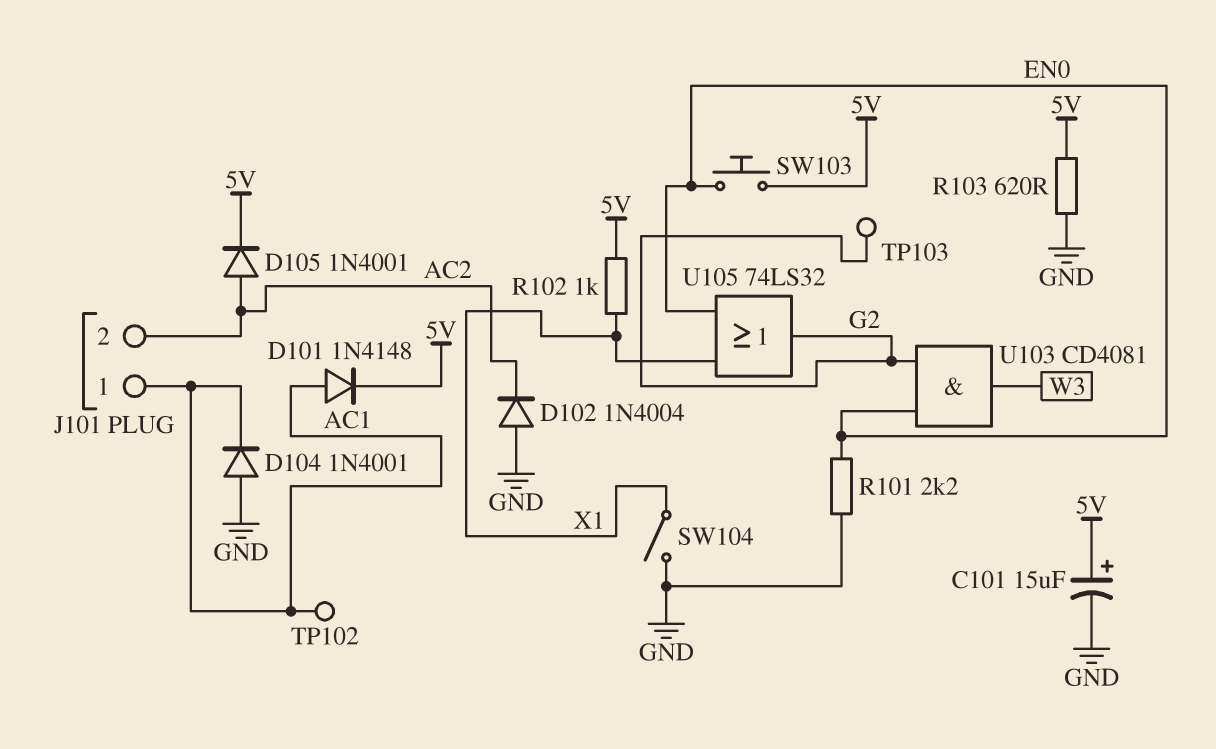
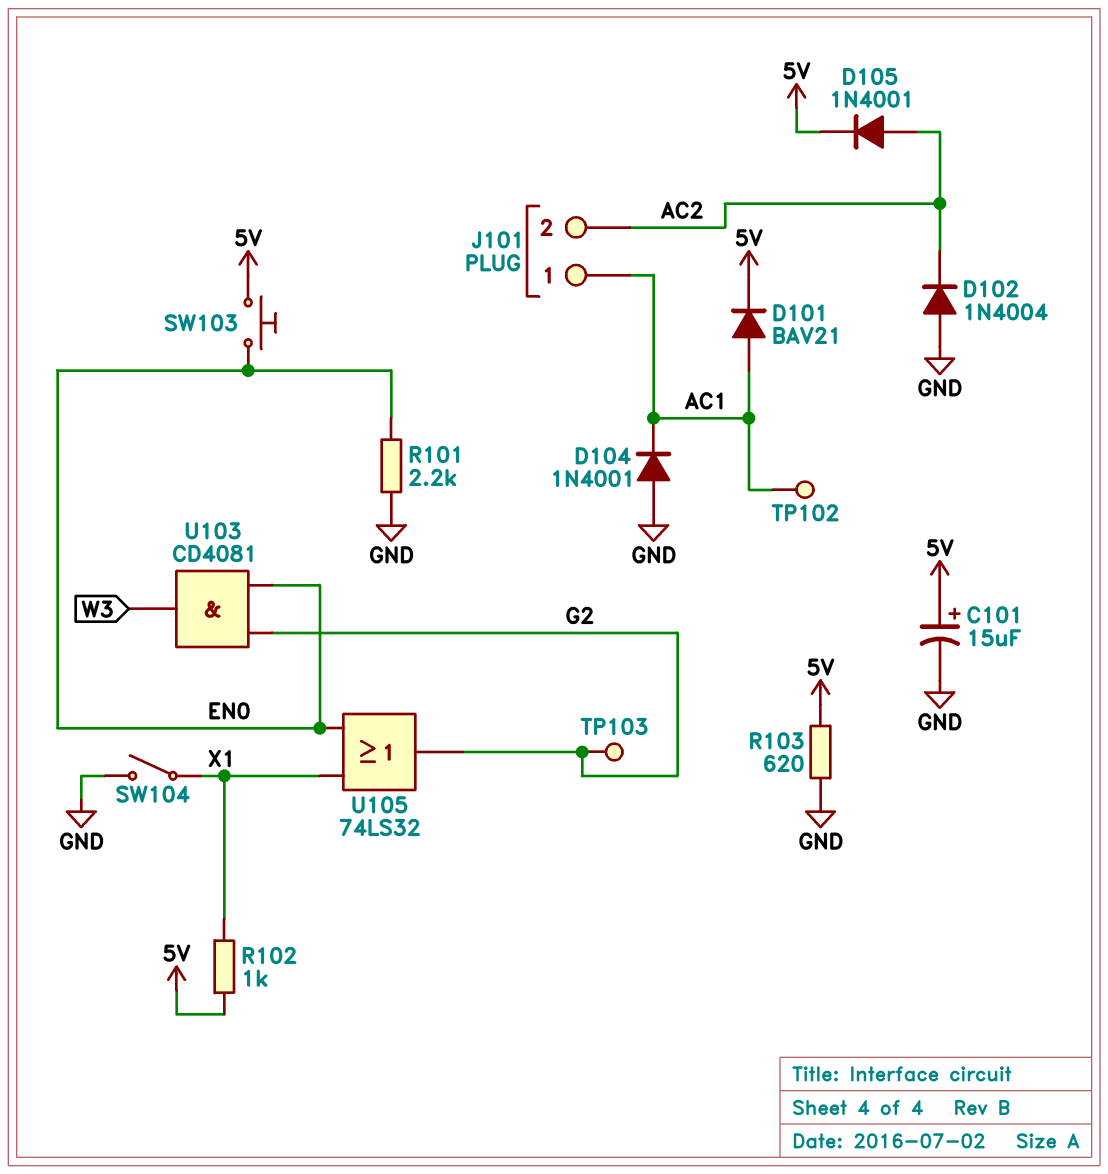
D101: diode 1N4148 (A AC1, K 5V) -> diode BAV21 (A AC1, K 5V)

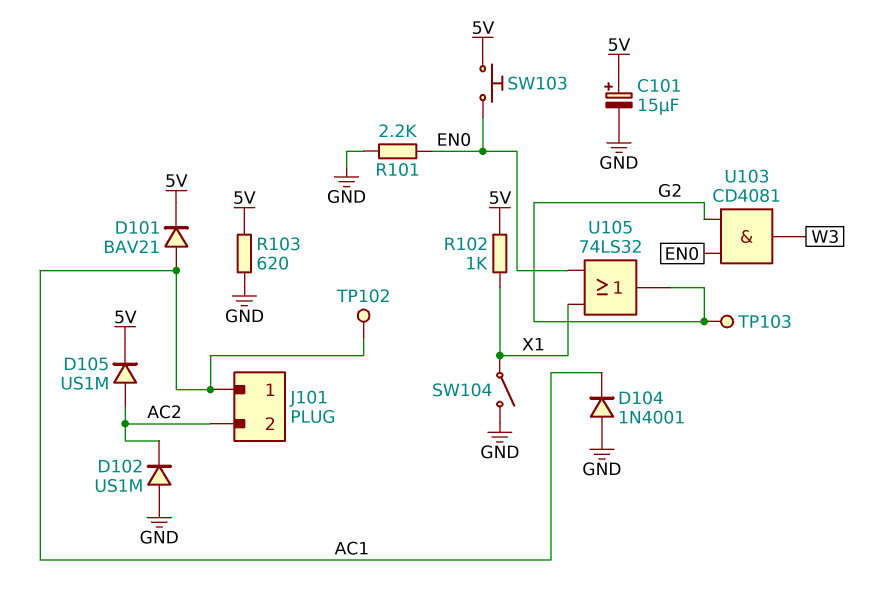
D102: diode 1N4004 (A GND, K AC2) -> diode US1M (A GND, K AC2)
D105: diode 1N4001 (A AC2, K 5V) -> diode US1M (A AC2, K 5V)

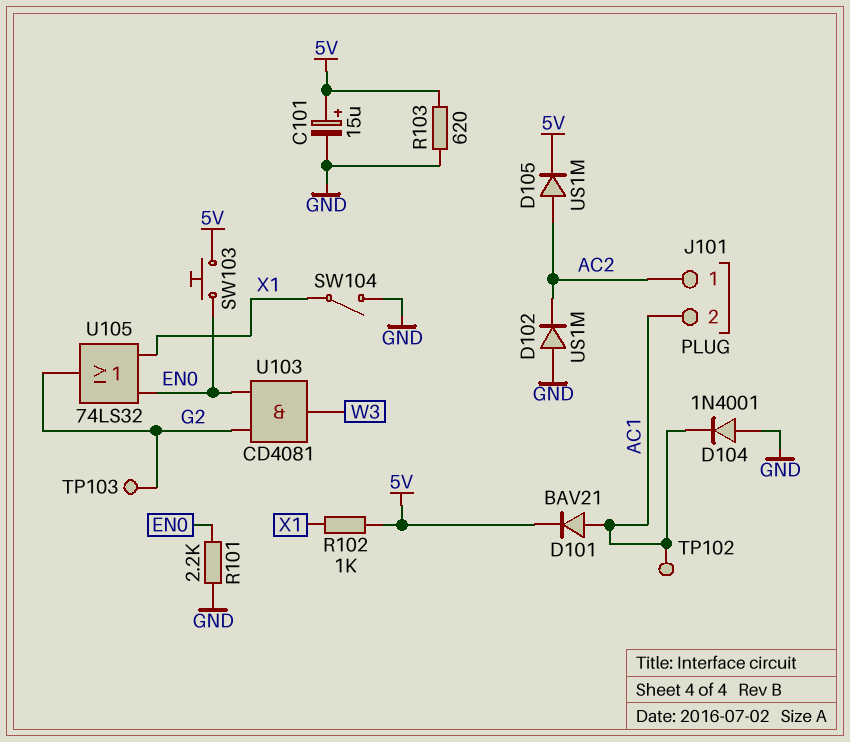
J101 pin 1: AC1 -> AC2
J101 pin 2: AC2 -> AC1

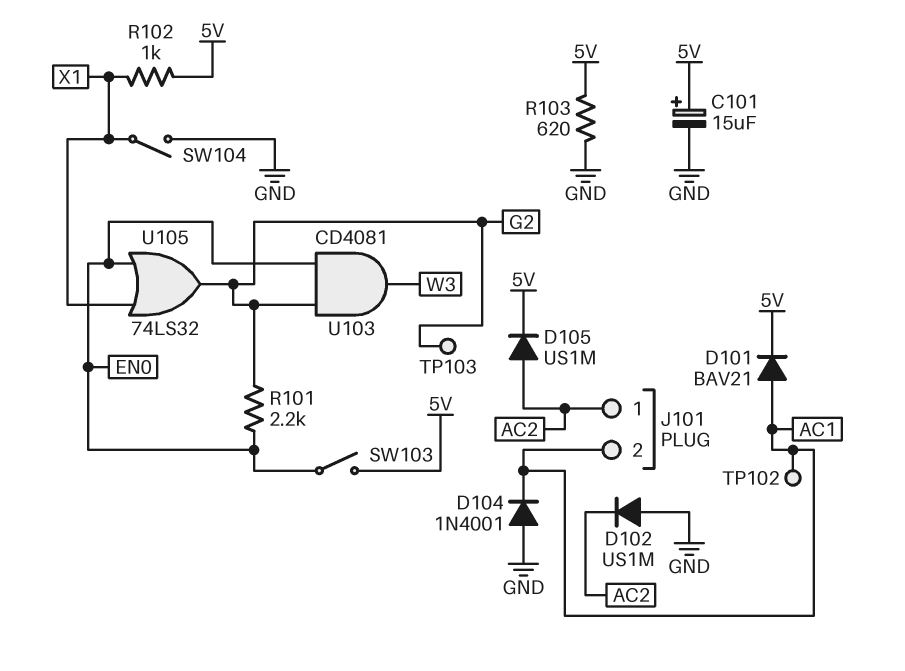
R101: 2.2k (EN0, GND) -> 2.2k (EN0, G2)
SW103: button (5V, EN0) -> switch (5V, EN0)

